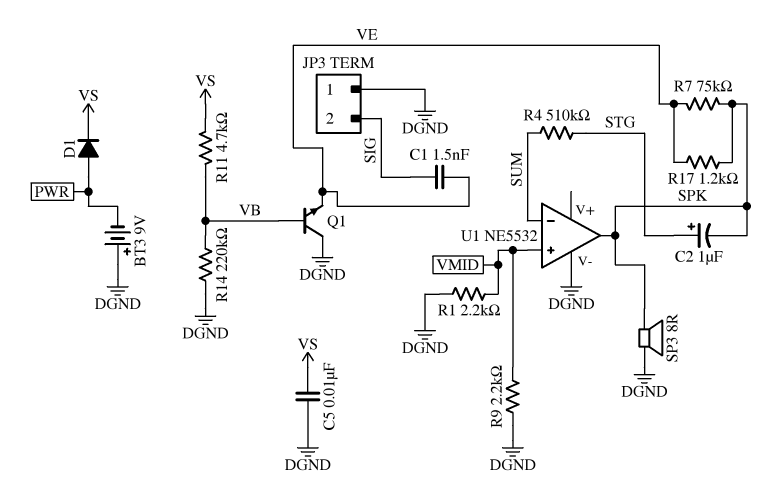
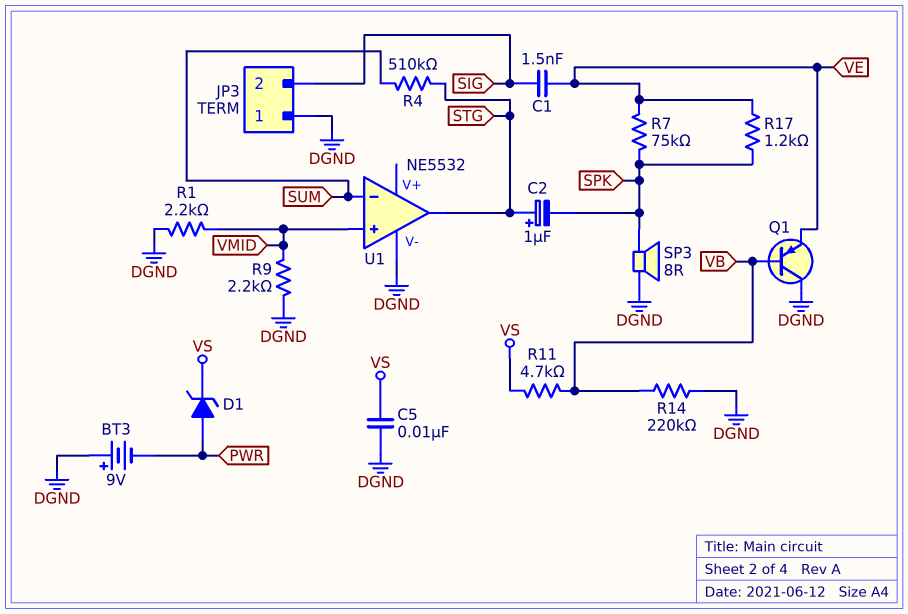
D1: diode (A PWR, K VS) -> zener (A PWR, K VS)
Q1: NPN (B VB, C DGND, E VE) -> PNP (B VB, C DGND, E VE)
U1 pin out: SPK -> STG

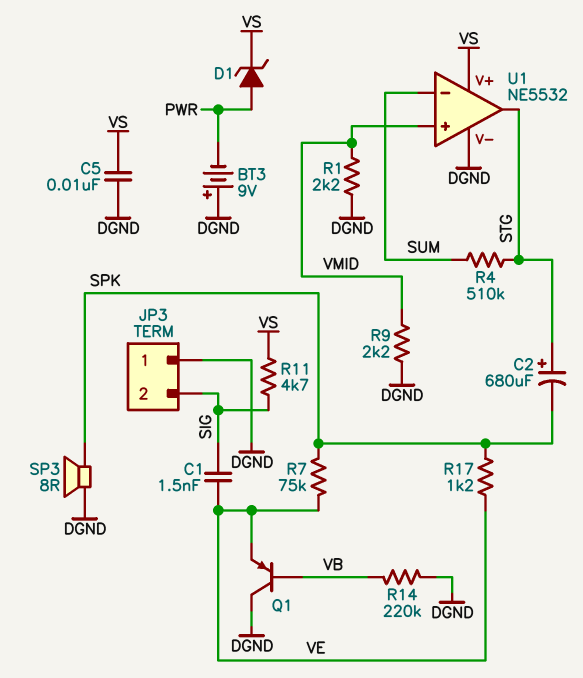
C2: 1uF (plus STG, minus SPK) -> 680uF (plus STG, minus SPK)
R11: 4.7k (VB, VS) -> 4.7k (SIG, VS)
U1 pin V+: none -> VS

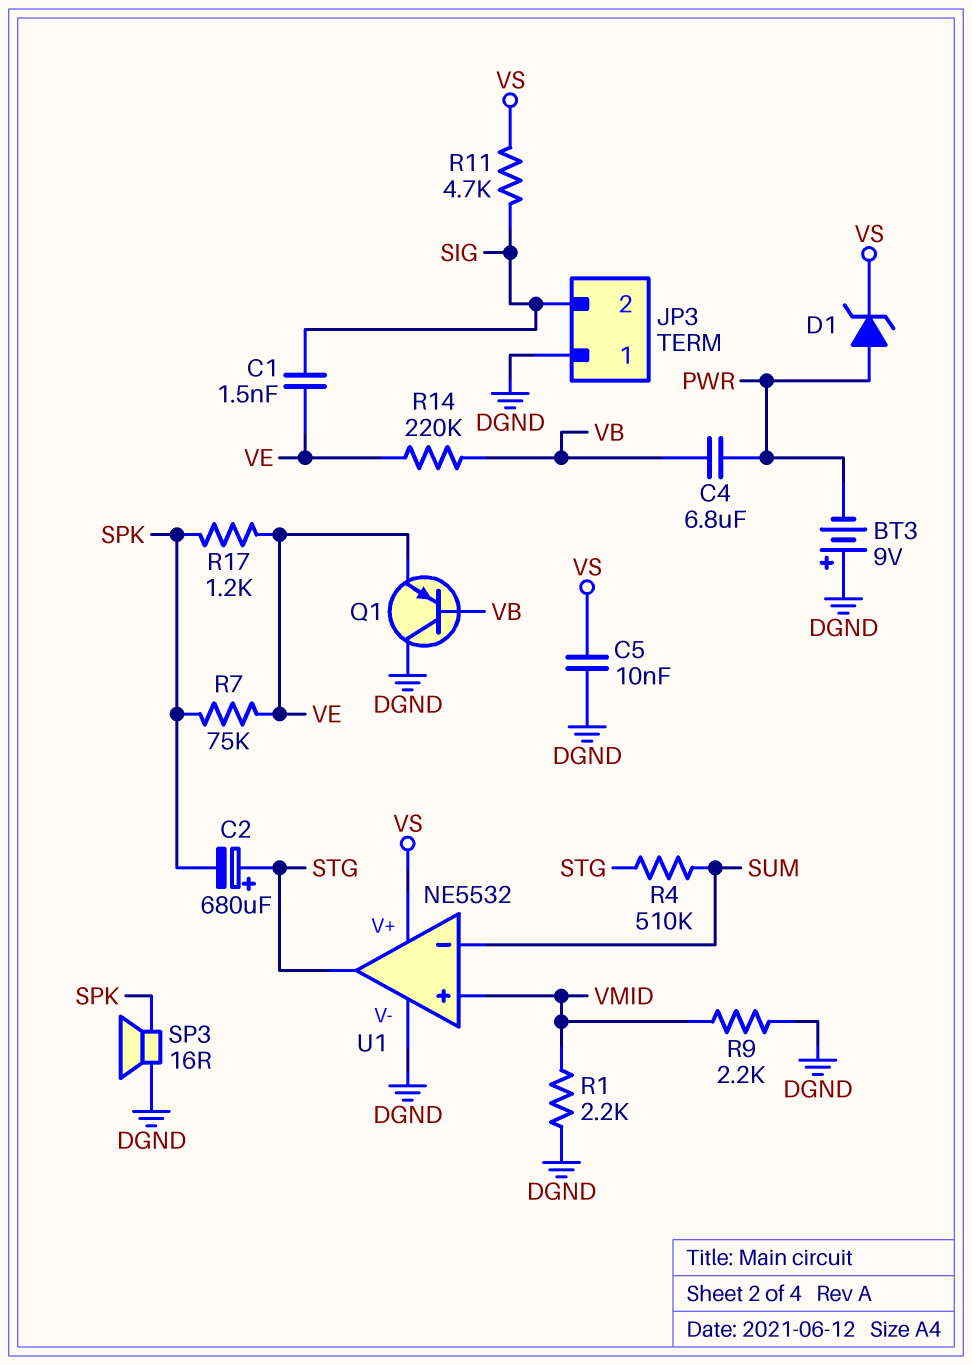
C4: none -> 6.8uF (PWR, VB)
R14: 220k (DGND, VB) -> 220k (VB, VE)
SP3: speaker 8R (DGND, SPK) -> speaker 16R (DGND, SPK)

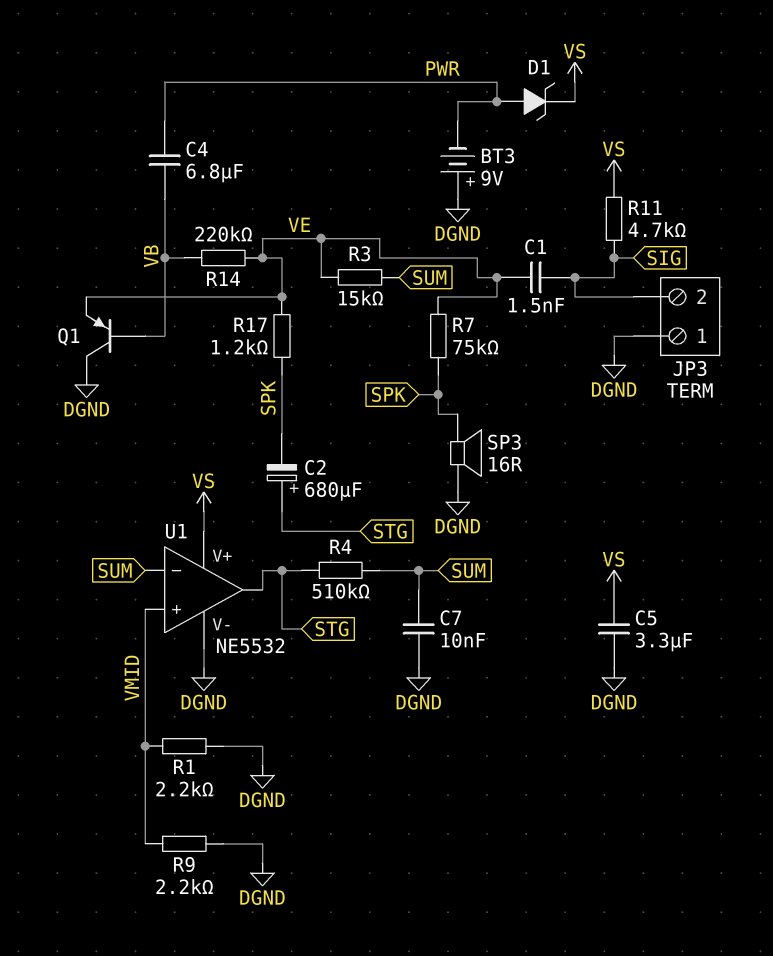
C5: 10nF (DGND, VS) -> 3.3uF (DGND, VS)
C7: none -> 10nF (DGND, SUM)
R3: none -> 15k (SUM, VE)

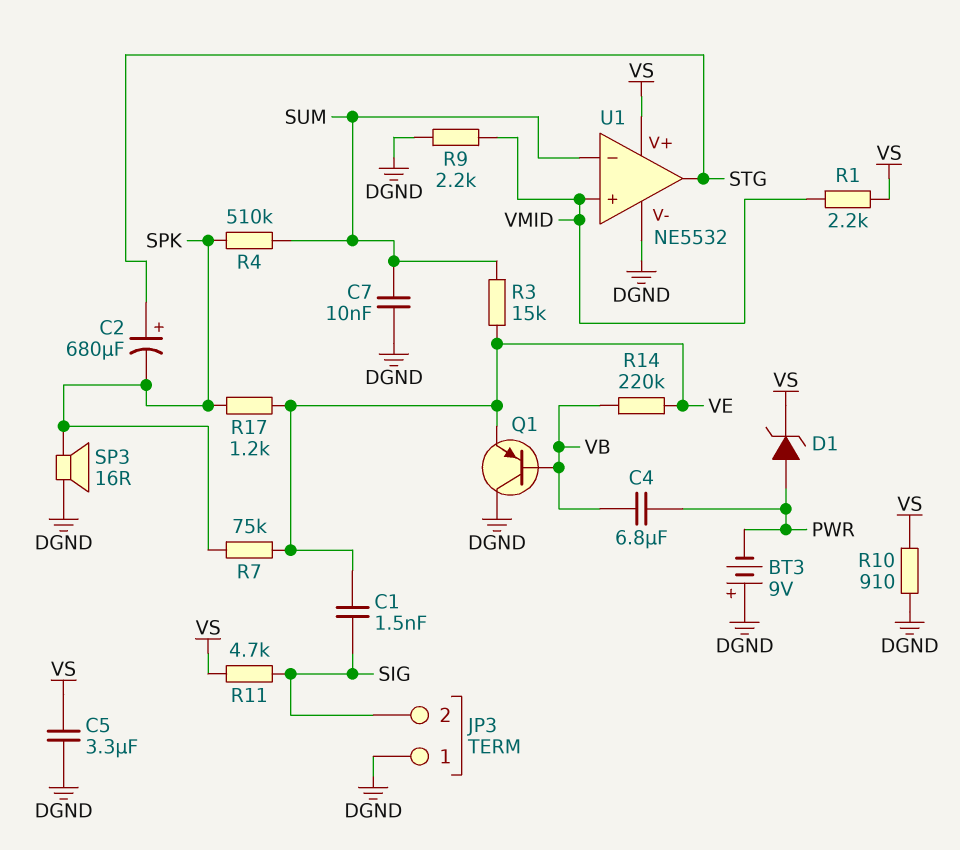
R1: 2.2k (DGND, VMID) -> 2.2k (VMID, VS)
R4: 510k (STG, SUM) -> 510k (SPK, SUM)
R10: none -> 910 (DGND, VS)

